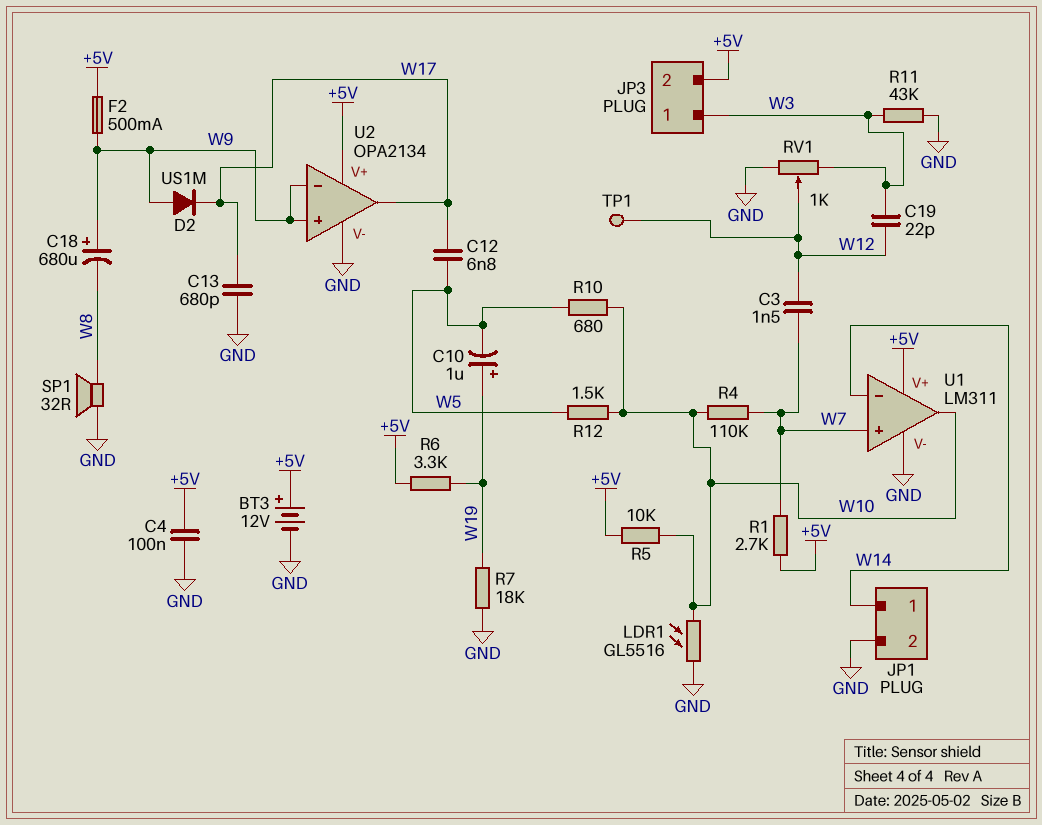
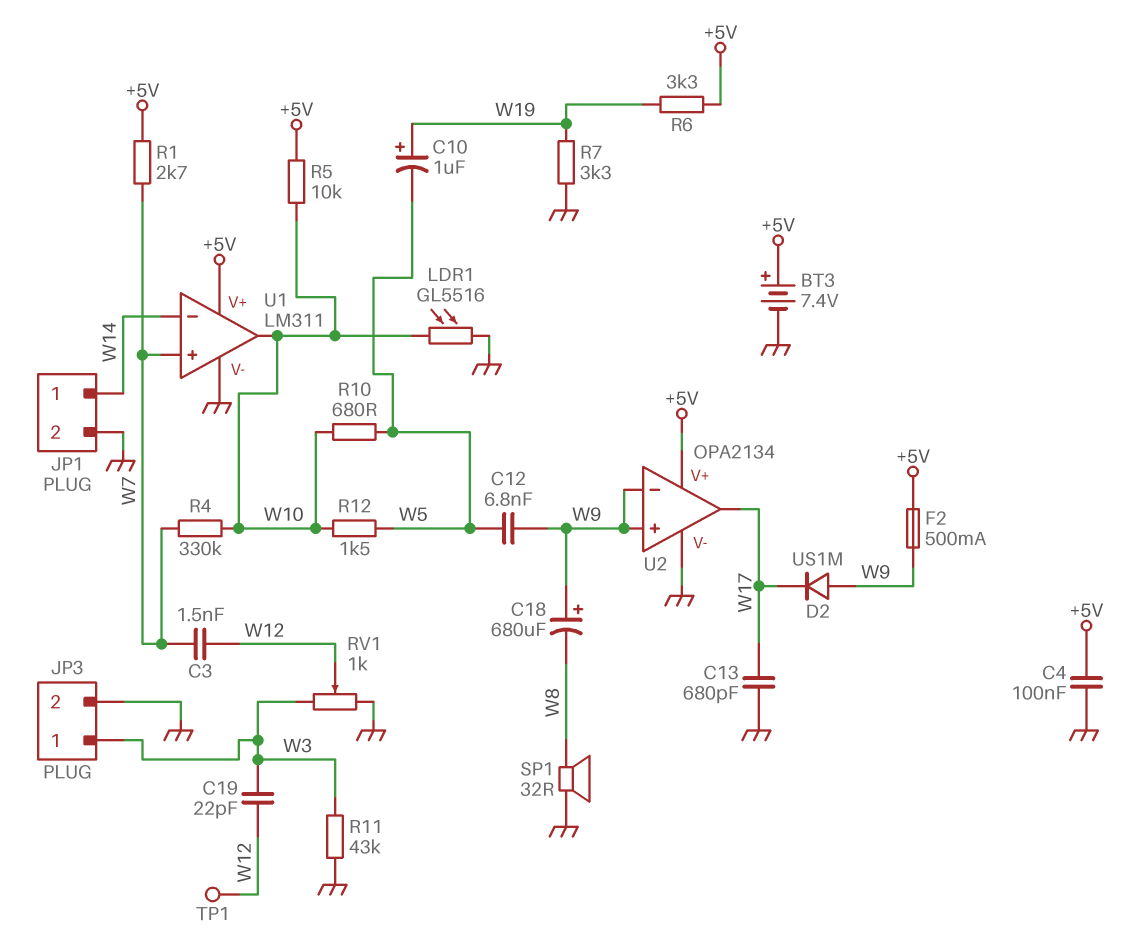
BT3: 12V (plus +5V, minus GND) -> 7.4V (plus +5V, minus GND)
C12: 6.8nF (W5, W17) -> 6.8nF (W5, W9)
JP3 pin 2: +5V -> GND
R4: 110k (W7, W10) -> 330k (W7, W10)
R7: 18k (GND, W19) -> 3.3k (GND, W19)

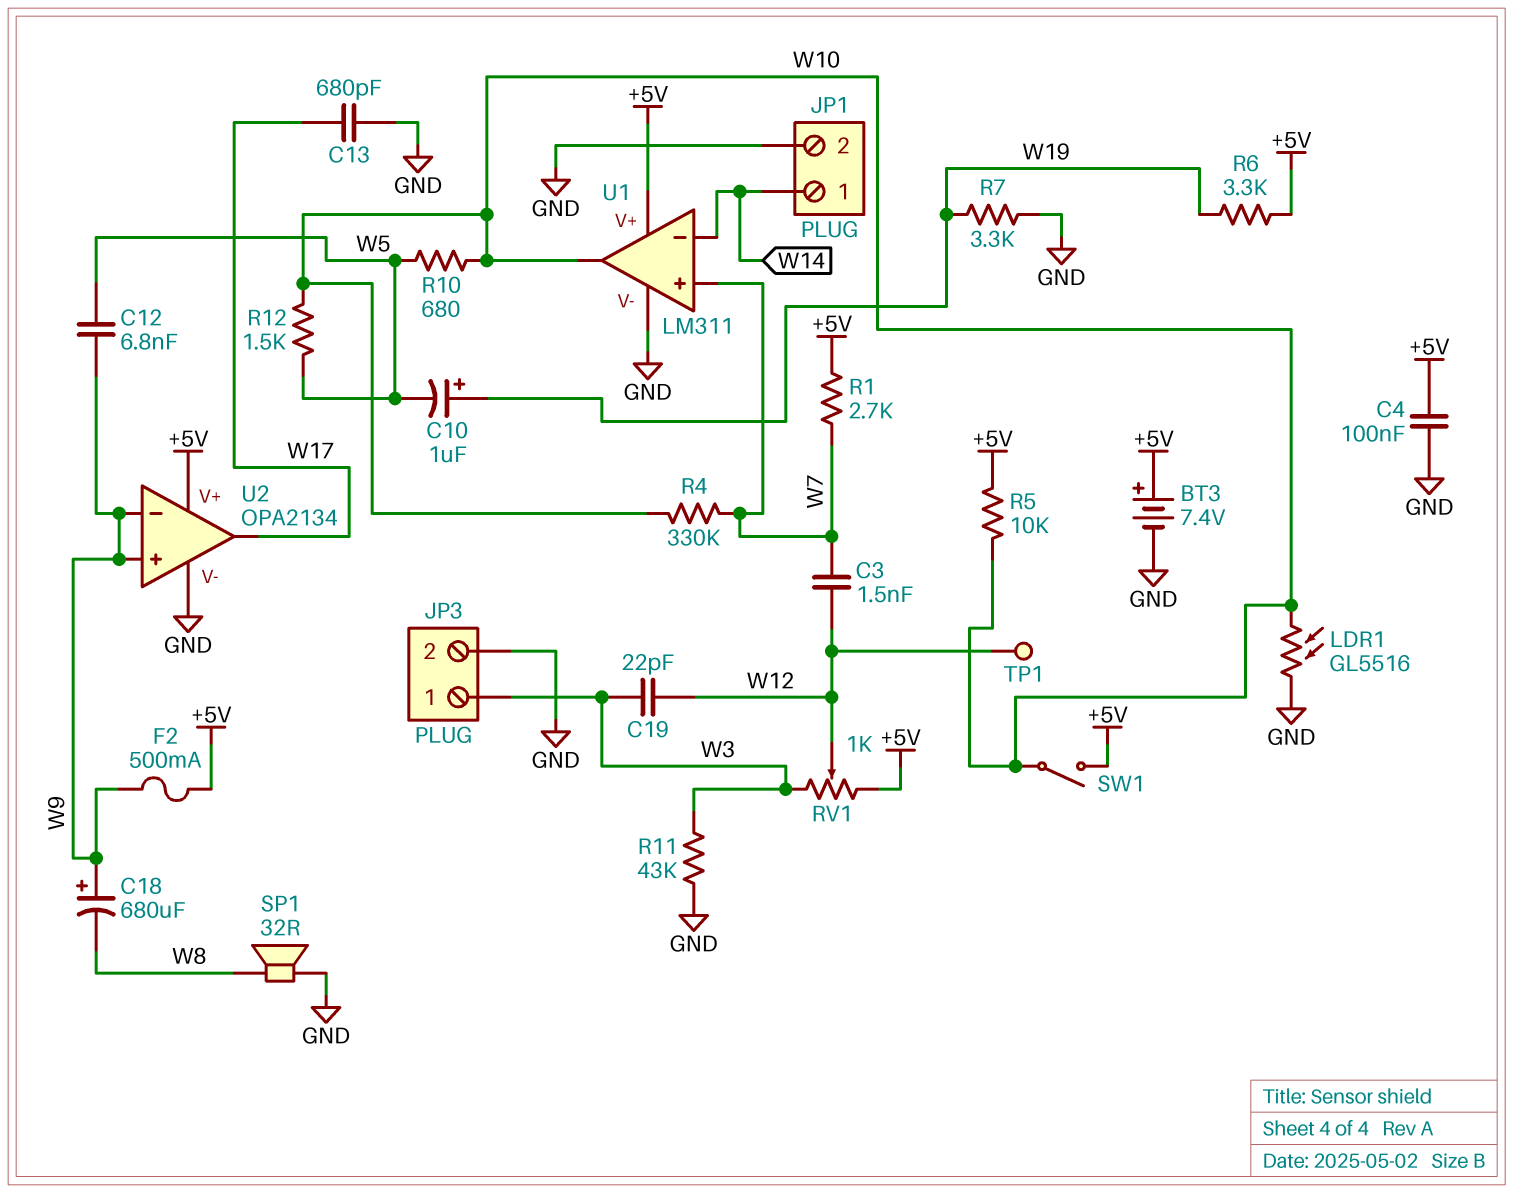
D2: diode US1M (A W9, K W17) -> none
RV1: 1k (GND, W3, wiper W12) -> 1k (+5V, W3, wiper W12)
SW1: none -> switch (+5V, W10)

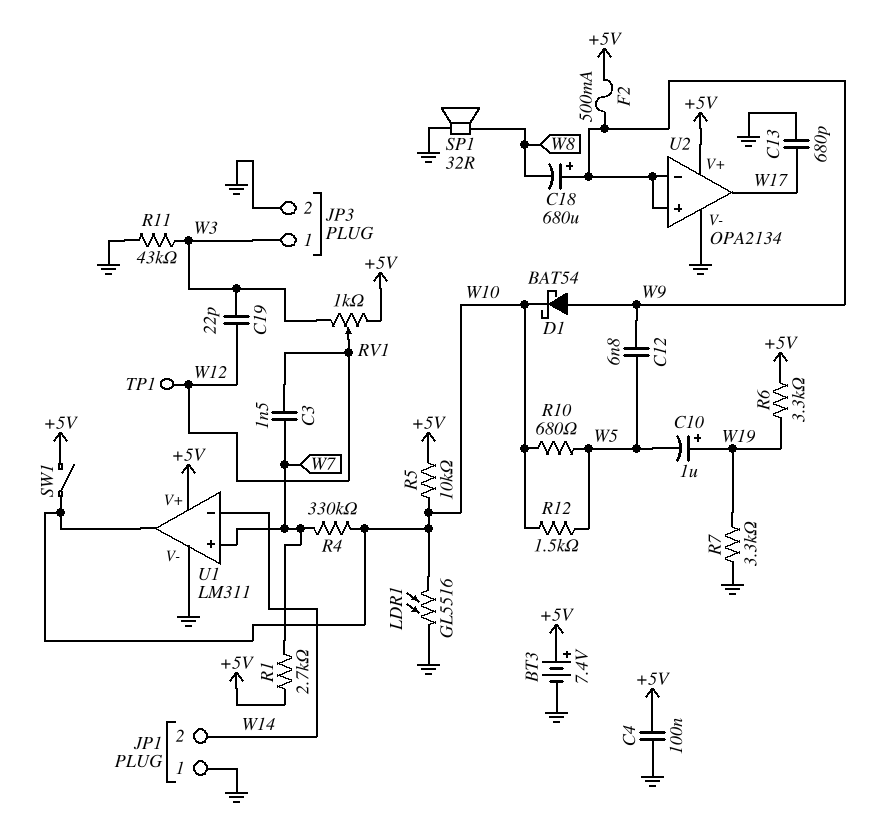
D1: none -> schottky BAT54 (A W9, K W10)
JP1 pin 1: W14 -> GND
JP1 pin 2: GND -> W14

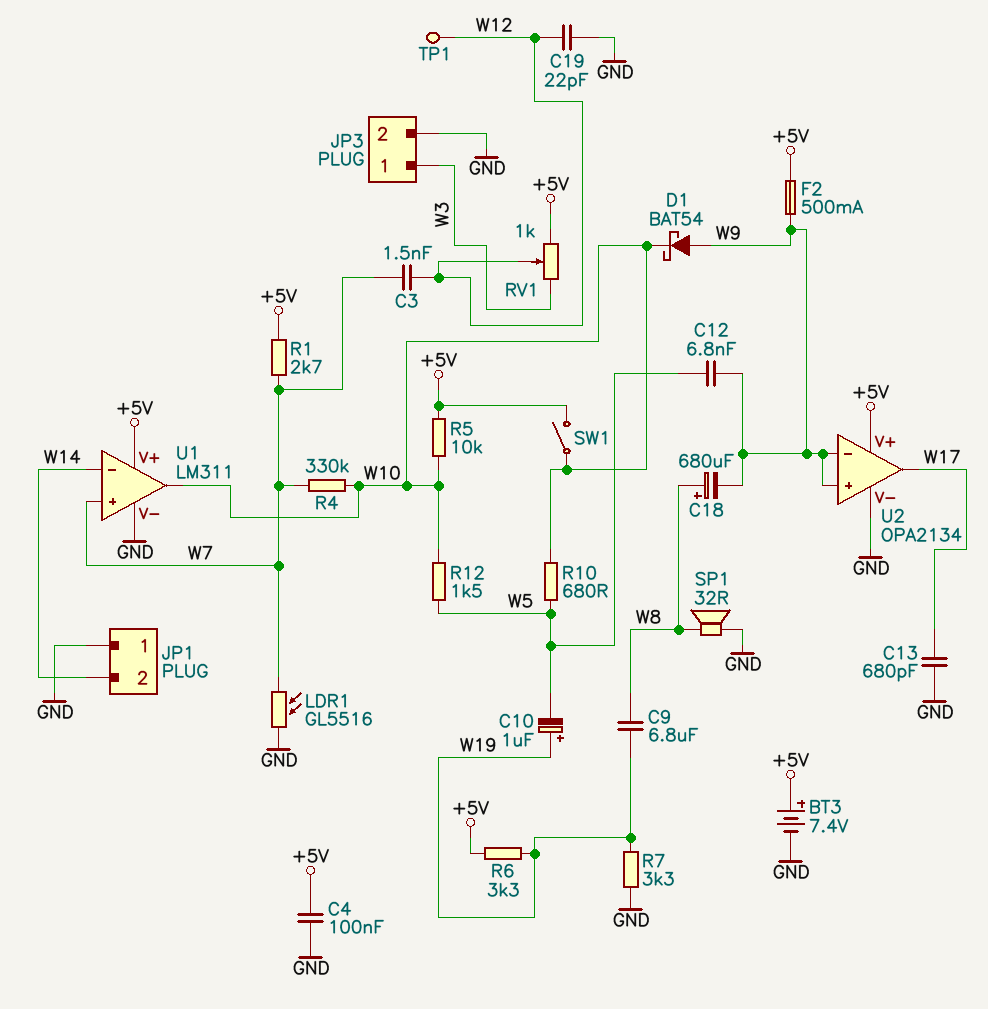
C9: none -> 6.8uF (W8, W19)
C18: 680uF (plus W9, minus W8) -> 680uF (plus W8, minus W9)
C19: 22pF (W3, W12) -> 22pF (GND, W12)
LDR1: GL5516 (GND, W10) -> GL5516 (GND, W7)
R11: 43k (GND, W3) -> none

